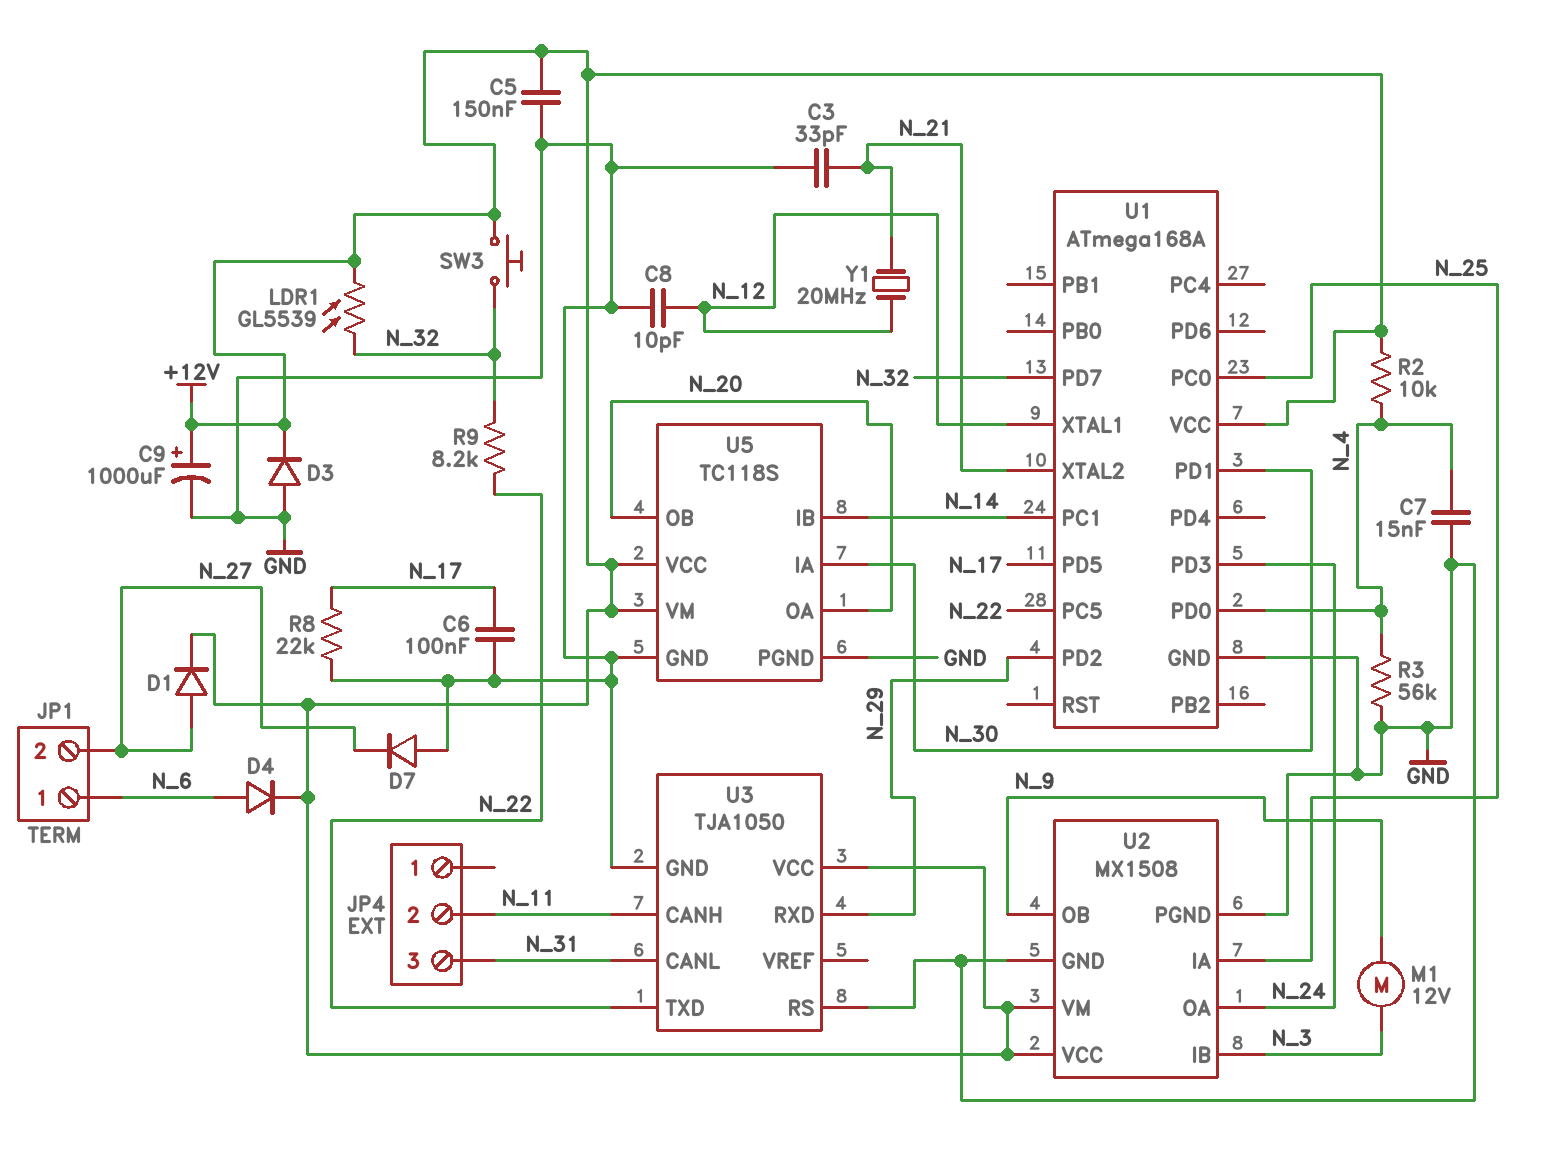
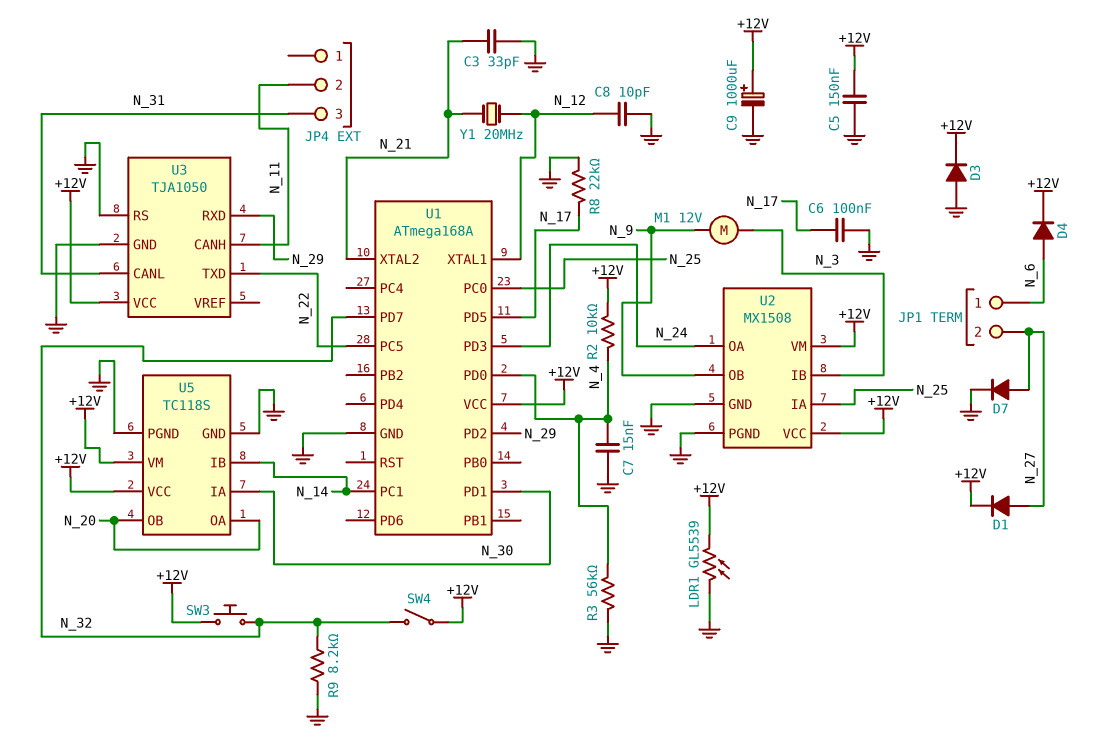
D7: diode (A GND, K N_27) -> diode (A N_27, K GND)
LDR1: GL5539 (+12V, N_32) -> GL5539 (+12V, GND)
R9: 8.2k (N_22, N_32) -> 8.2k (GND, N_32)
SW4: none -> switch (+12V, N_32)

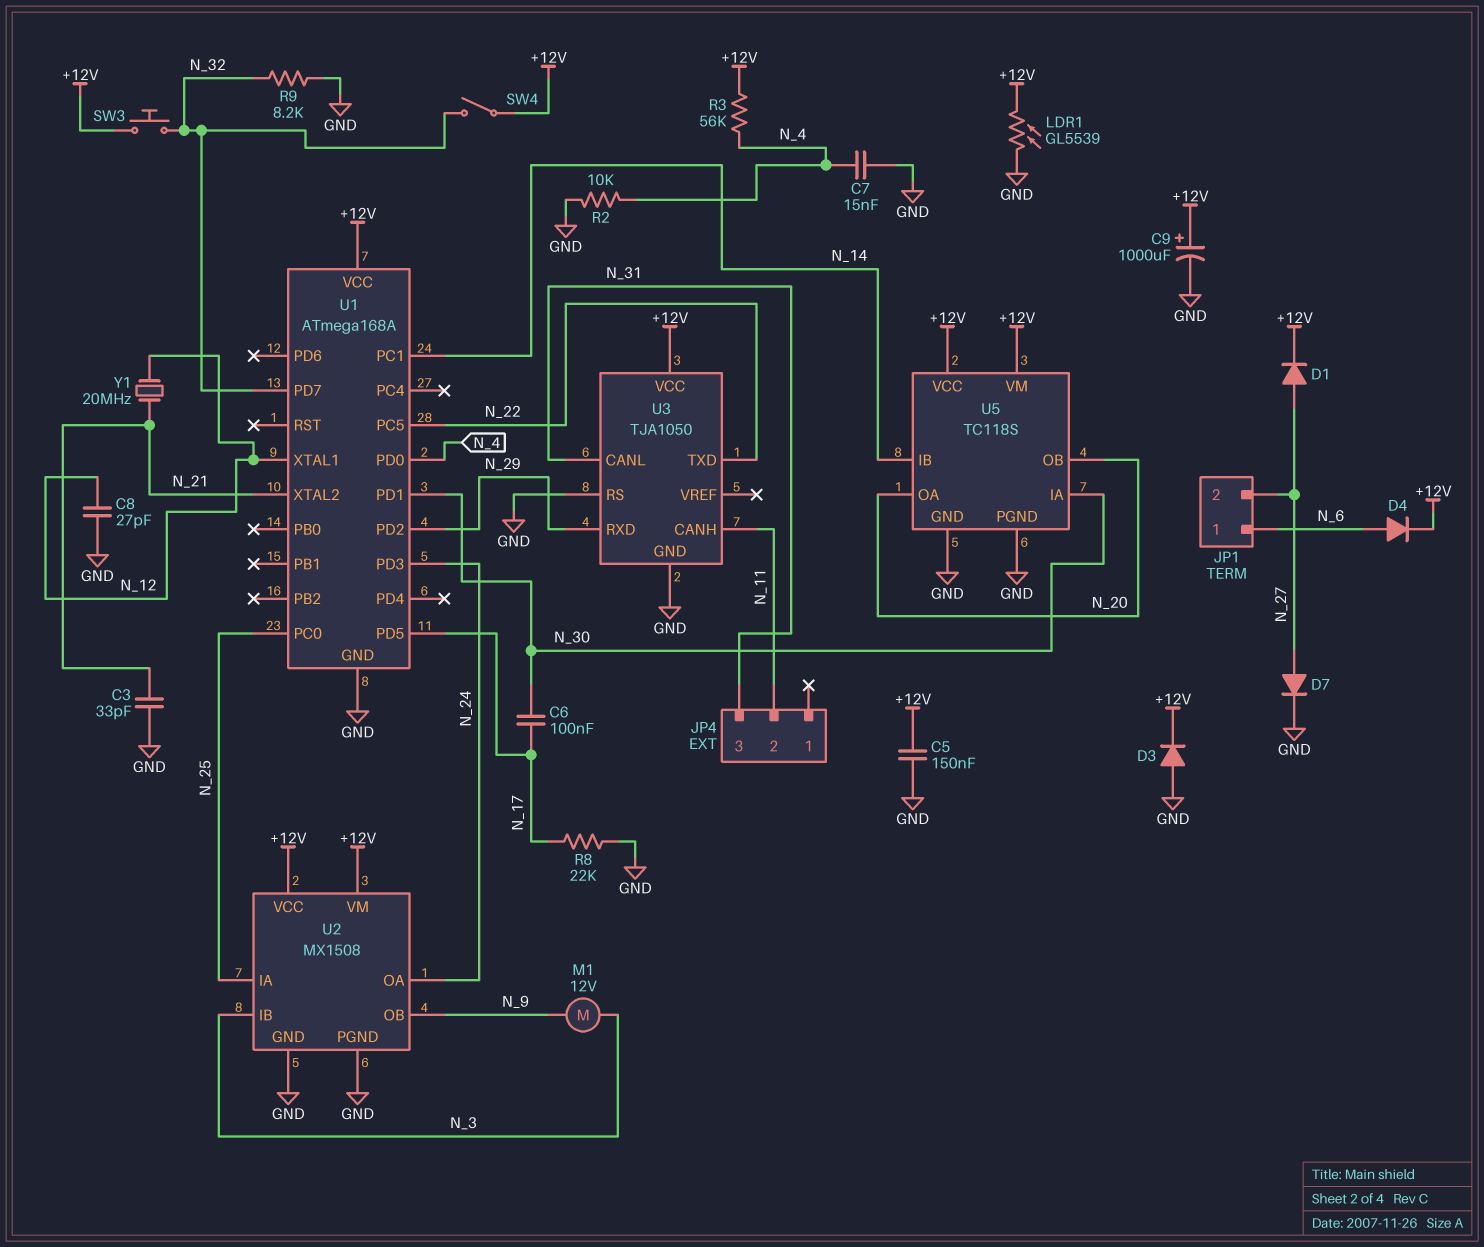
C6: 100nF (GND, N_17) -> 100nF (N_17, N_30)
C8: 10pF (GND, N_12) -> 27pF (GND, N_12)
R2: 10k (+12V, N_4) -> 10k (GND, N_4)
R3: 56k (GND, N_4) -> 56k (+12V, N_4)

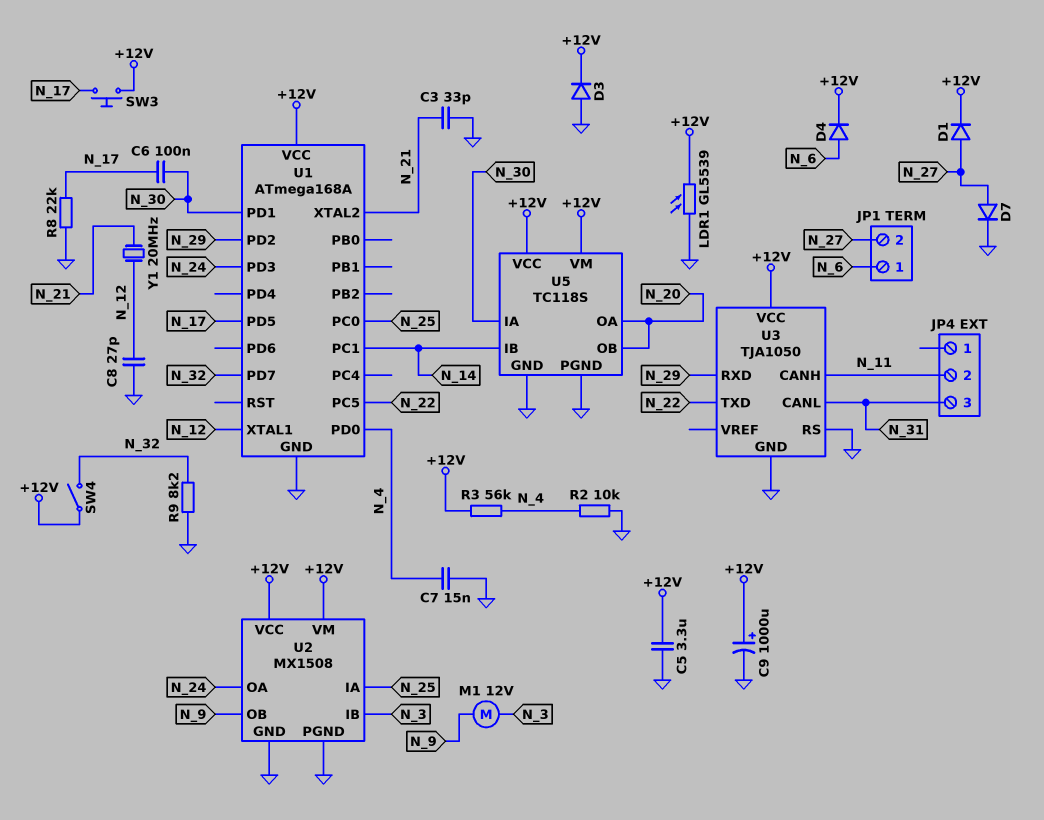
C5: 150nF (+12V, GND) -> 3.3uF (+12V, GND)
SW3: button (+12V, N_32) -> button (+12V, N_17)

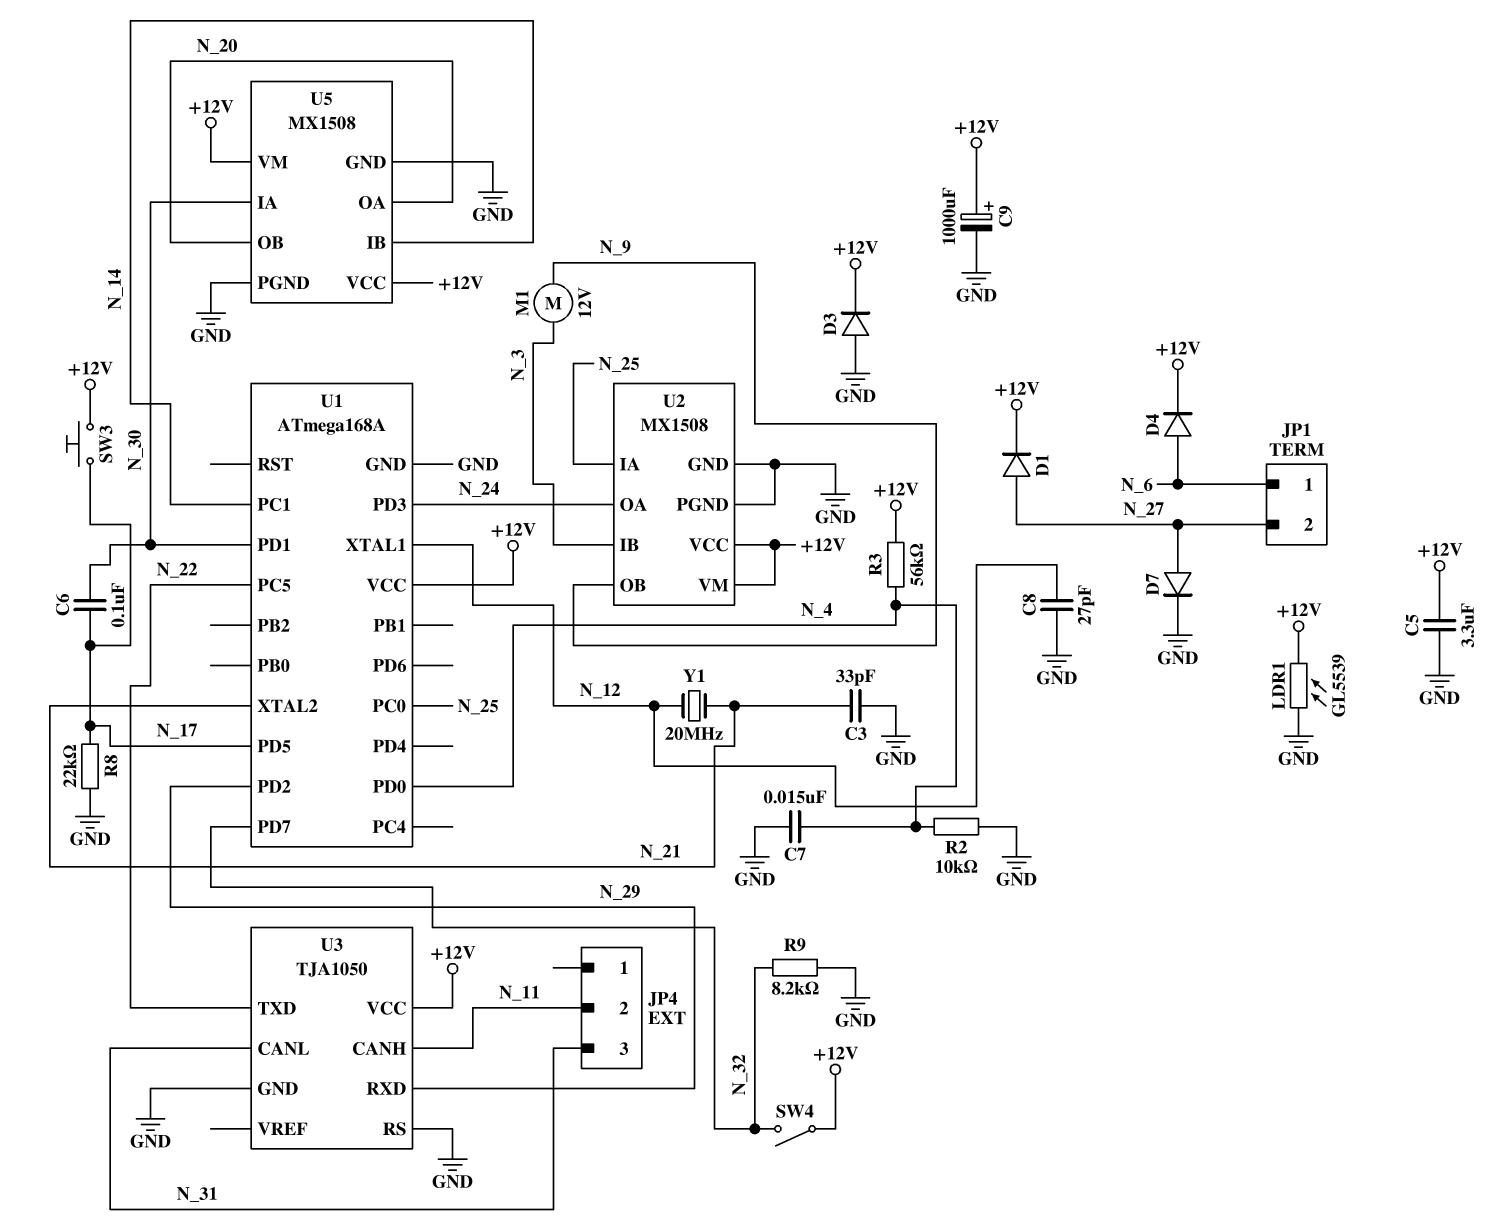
U5: TC118S -> MX1508

